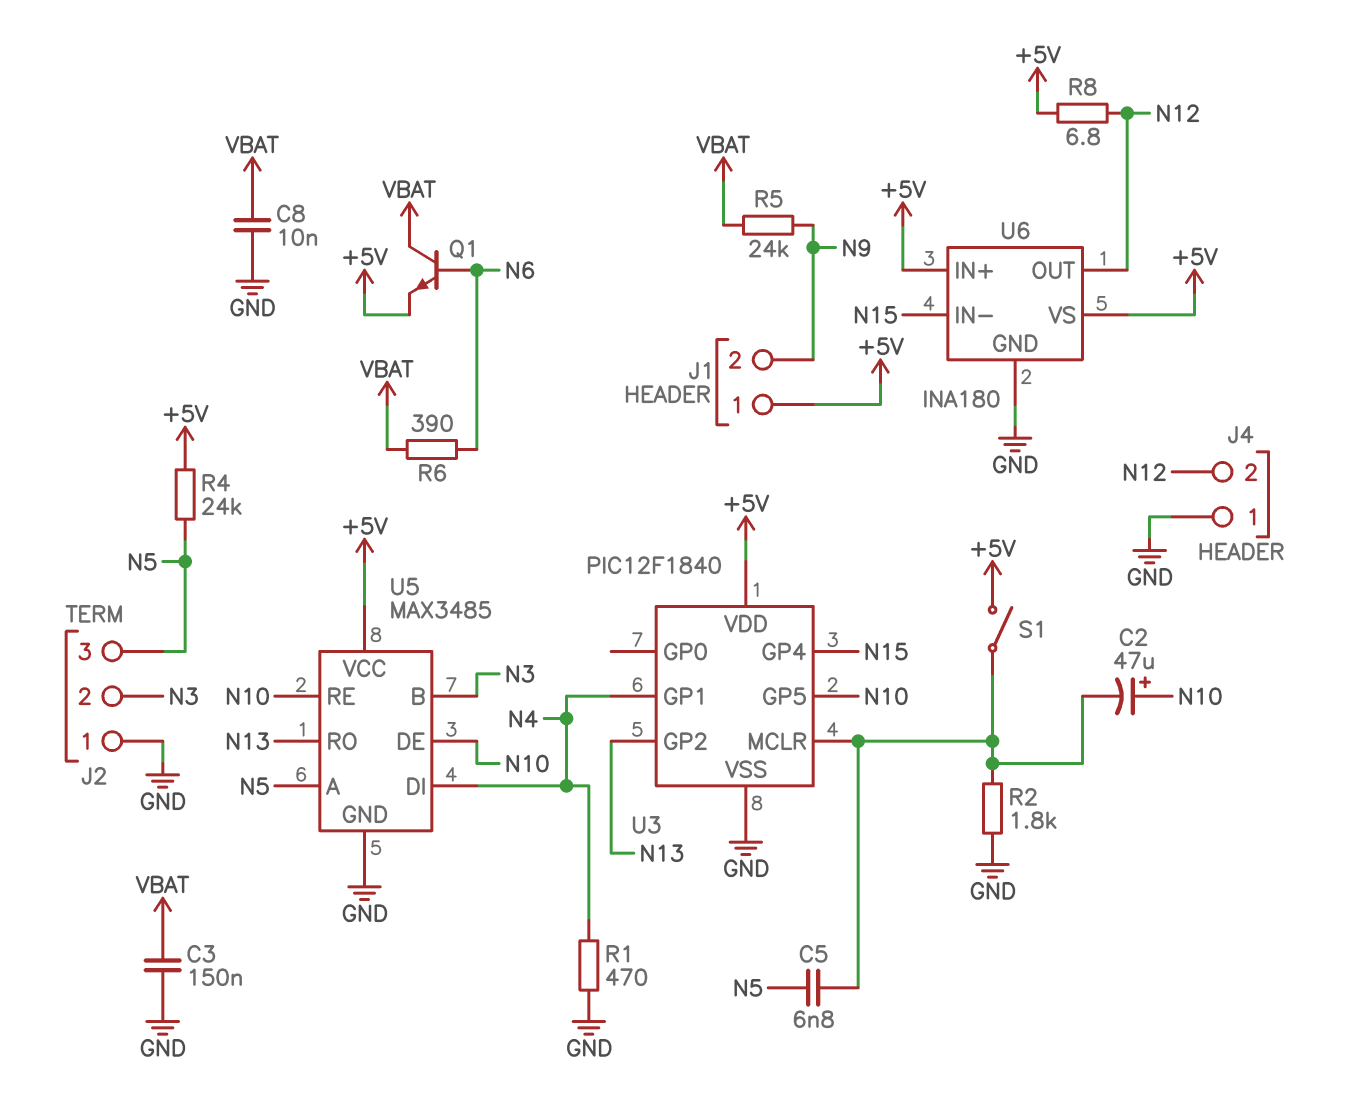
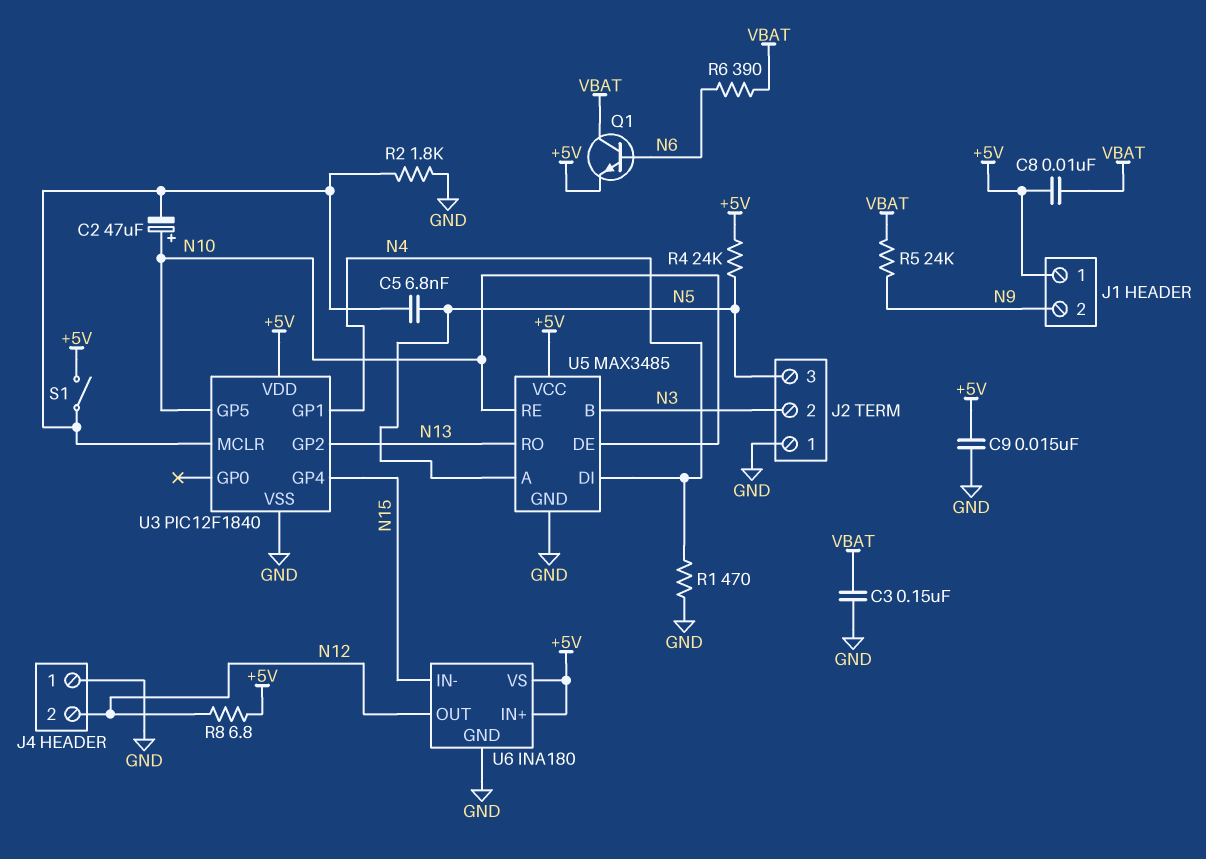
C8: 10nF (GND, VBAT) -> 10nF (+5V, VBAT)
C9: none -> 15nF (+5V, GND)

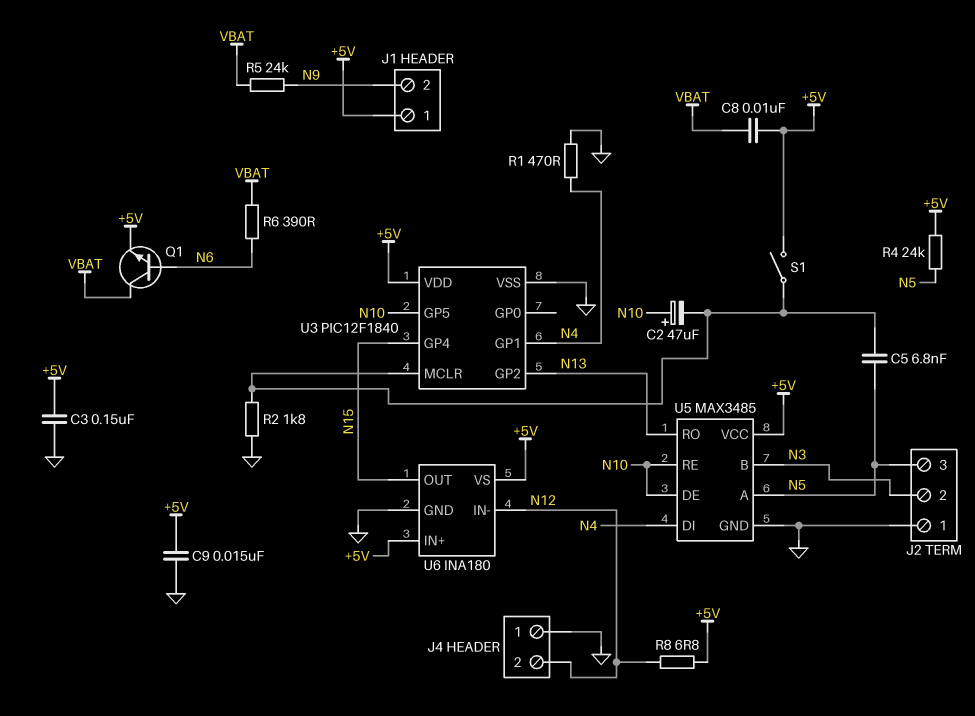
C3: 150nF (GND, VBAT) -> 150nF (+5V, GND)
U6 pin IN-: N15 -> N12
U6 pin OUT: N12 -> N15

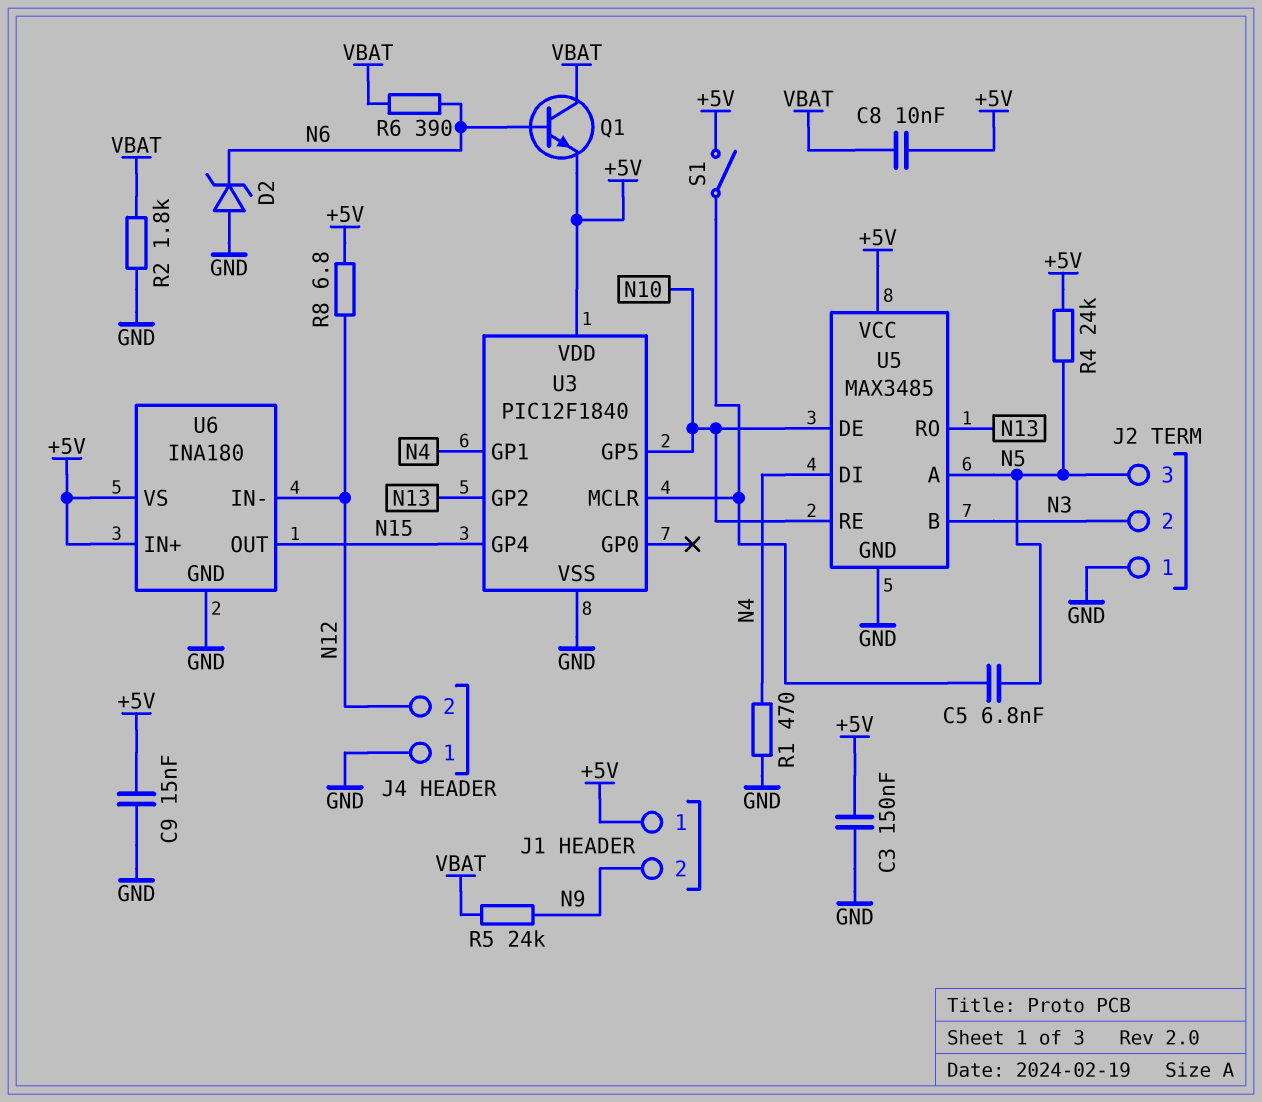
C2: 47uF (plus N10, minus U3/MCLR) -> none
D2: none -> zener (A GND, K N6)
R2: 1.8k (GND, U3/MCLR) -> 1.8k (GND, VBAT)

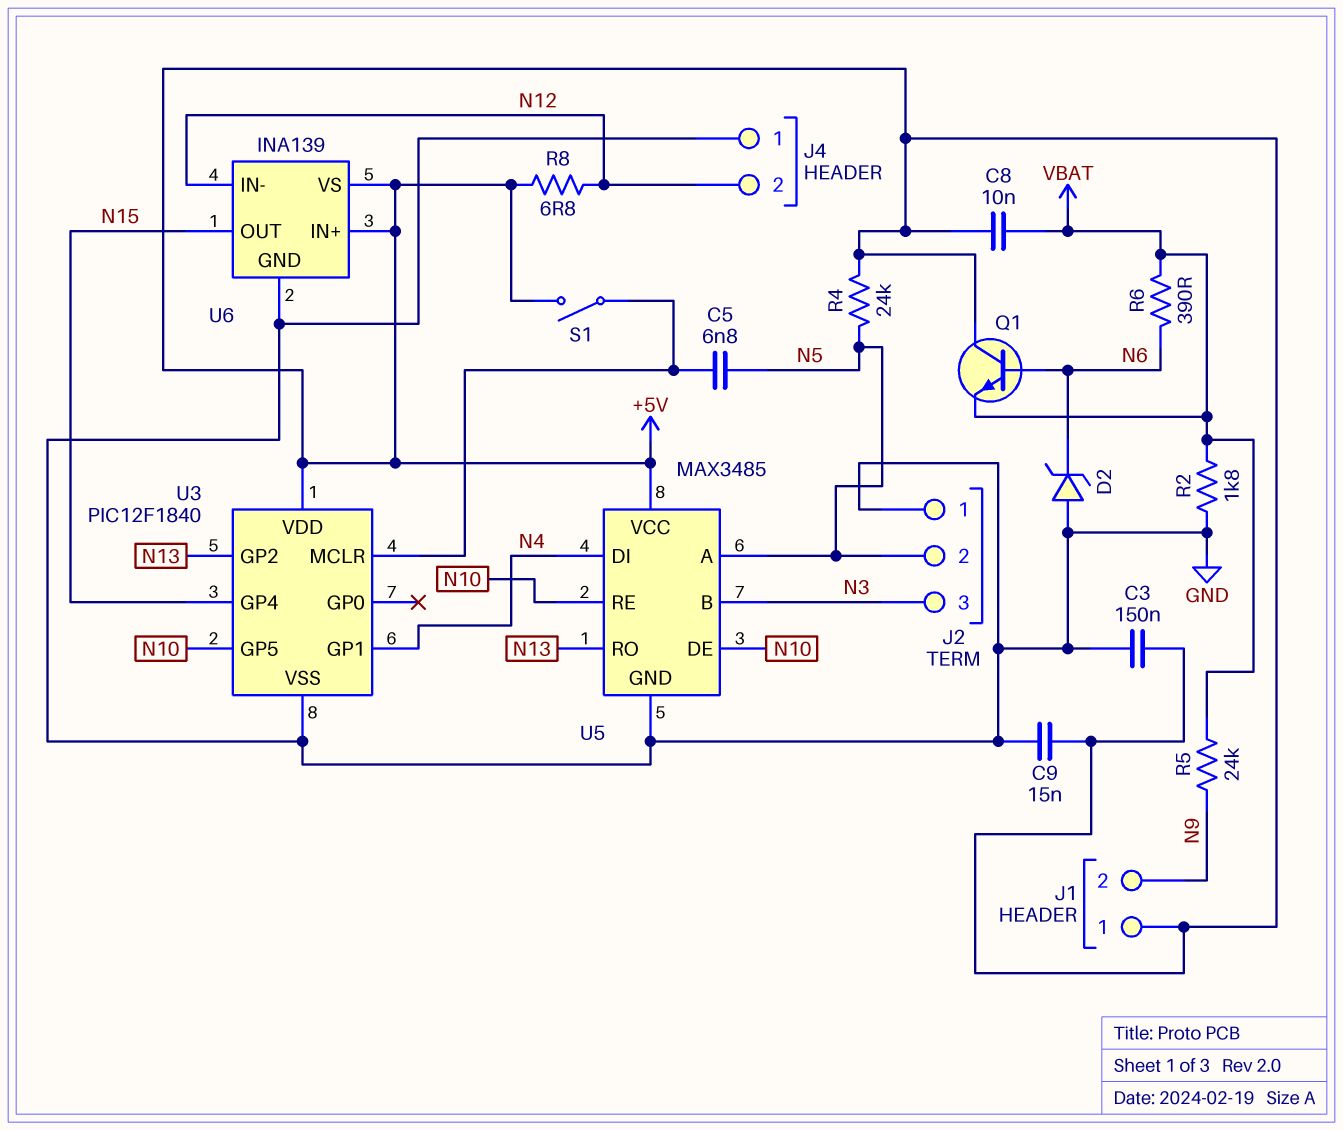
J2 pin 2: N3 -> N5
J2 pin 3: N5 -> N3
Q1: NPN (B N6, C VBAT, E +5V) -> NPN (B N6, C +5V, E VBAT)
R1: 470 (GND, N4) -> none
U6: INA180 -> INA139

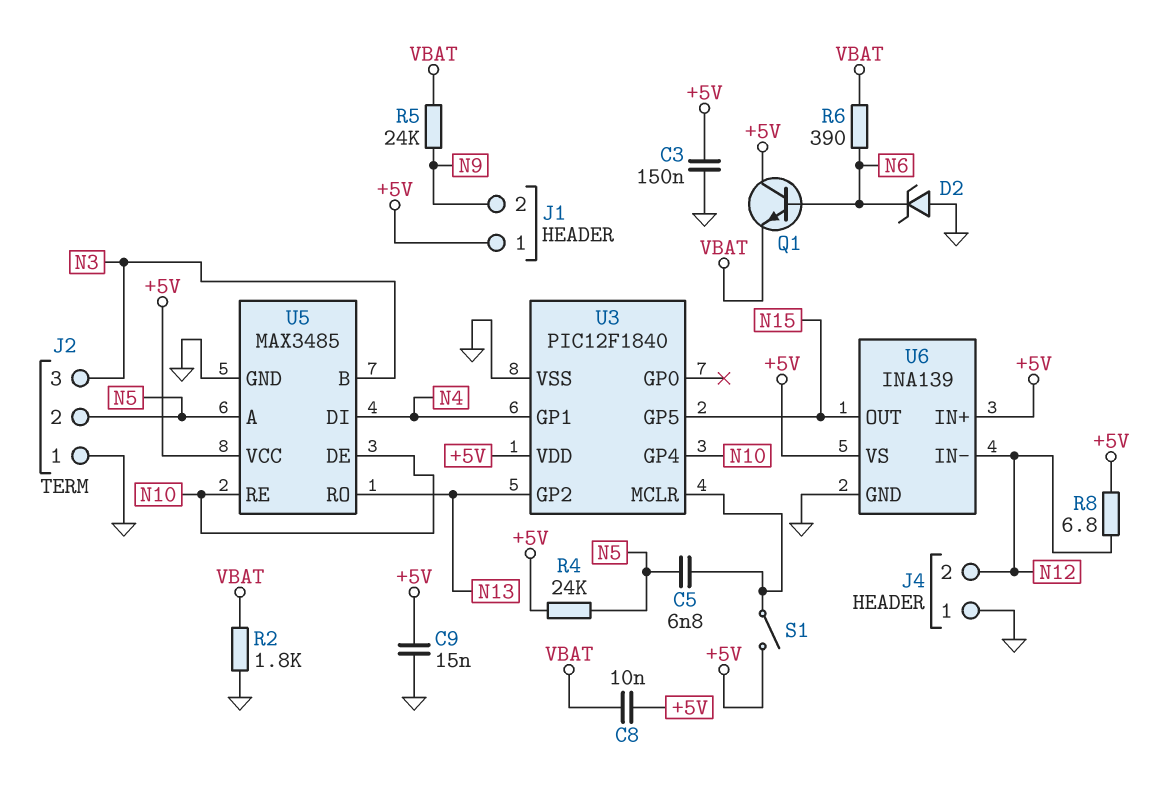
U3 pin GP4: N15 -> N10
U3 pin GP5: N10 -> N15

